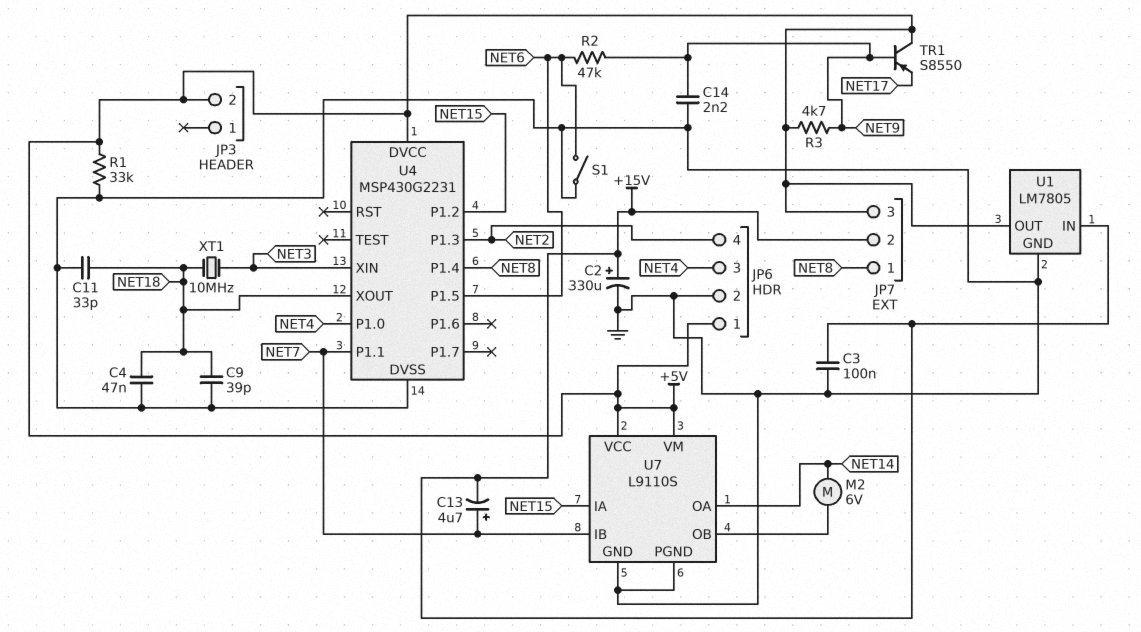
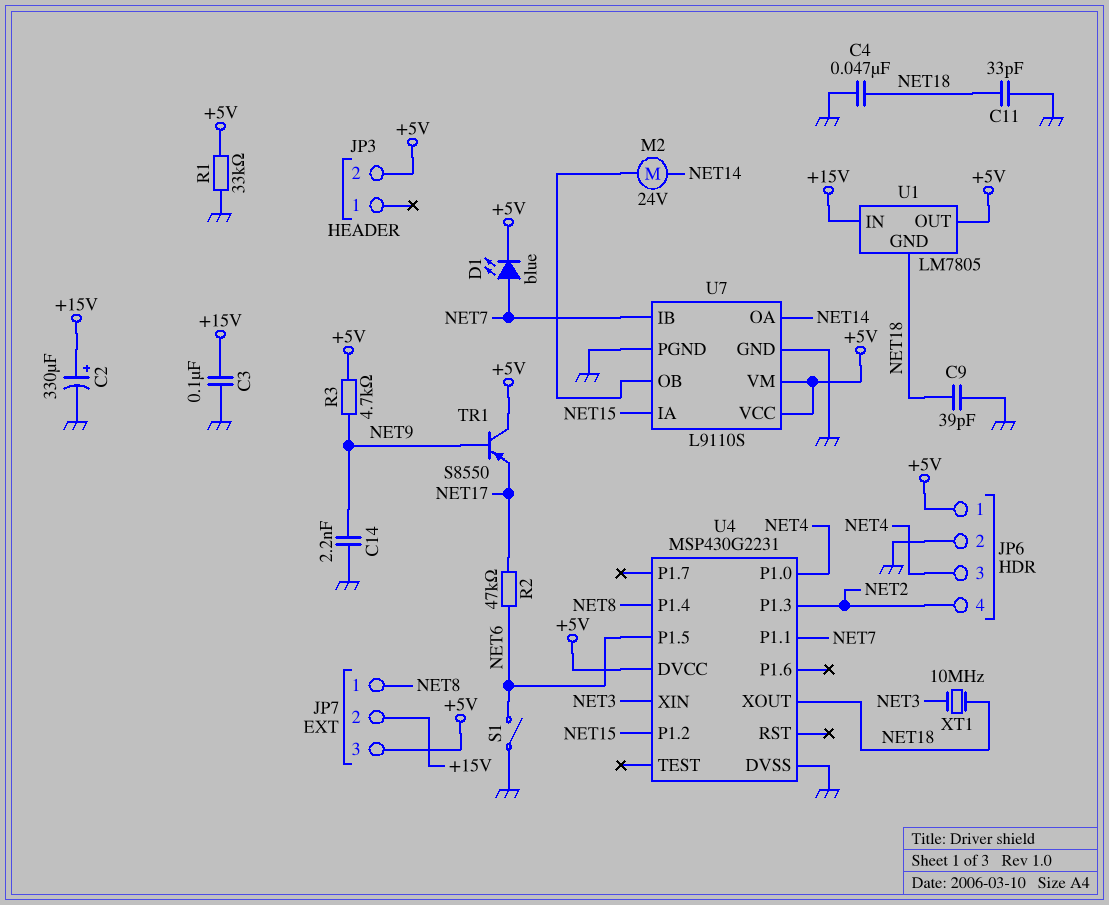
C13: 4.7uF (plus NET7, minus +15V) -> none
D1: none -> LED blue (A NET7, K +5V)
M2: motor 6V (NET14, U7/OB) -> motor 24V (NET14, U7/OB)
R2: 47k (NET6, NET9) -> 47k (NET6, NET17)
U1 pin GND: GND -> NET18

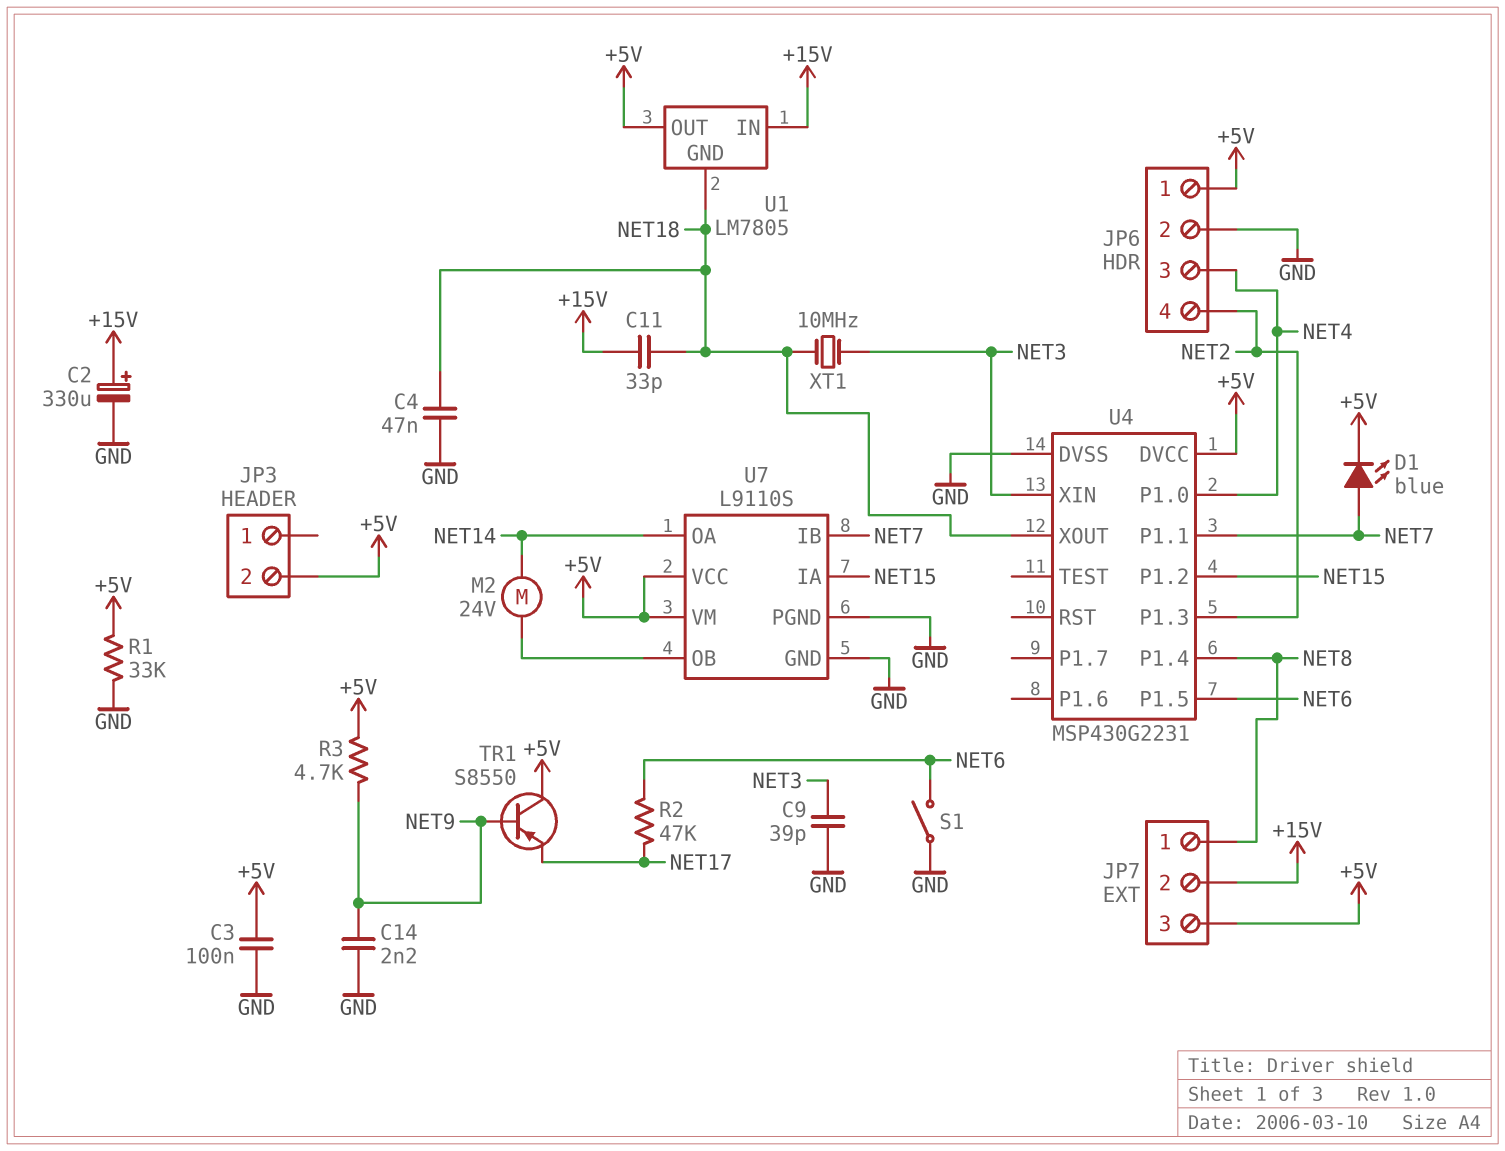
C3: 100nF (+15V, GND) -> 100nF (+5V, GND)
C9: 39pF (GND, NET18) -> 39pF (GND, NET3)
C11: 33pF (GND, NET18) -> 33pF (+15V, NET18)

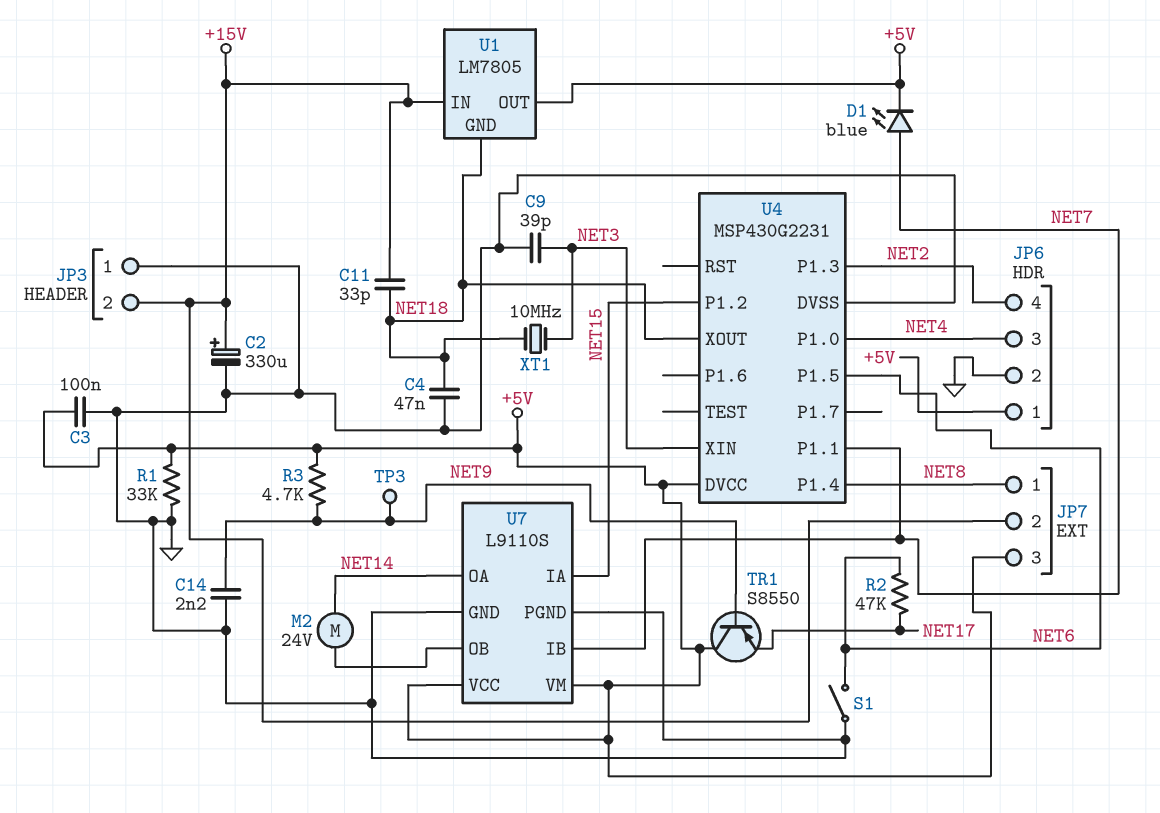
JP3 pin 1: none -> GND
JP3 pin 2: +5V -> +15V
TP3: none -> test point (NET9)

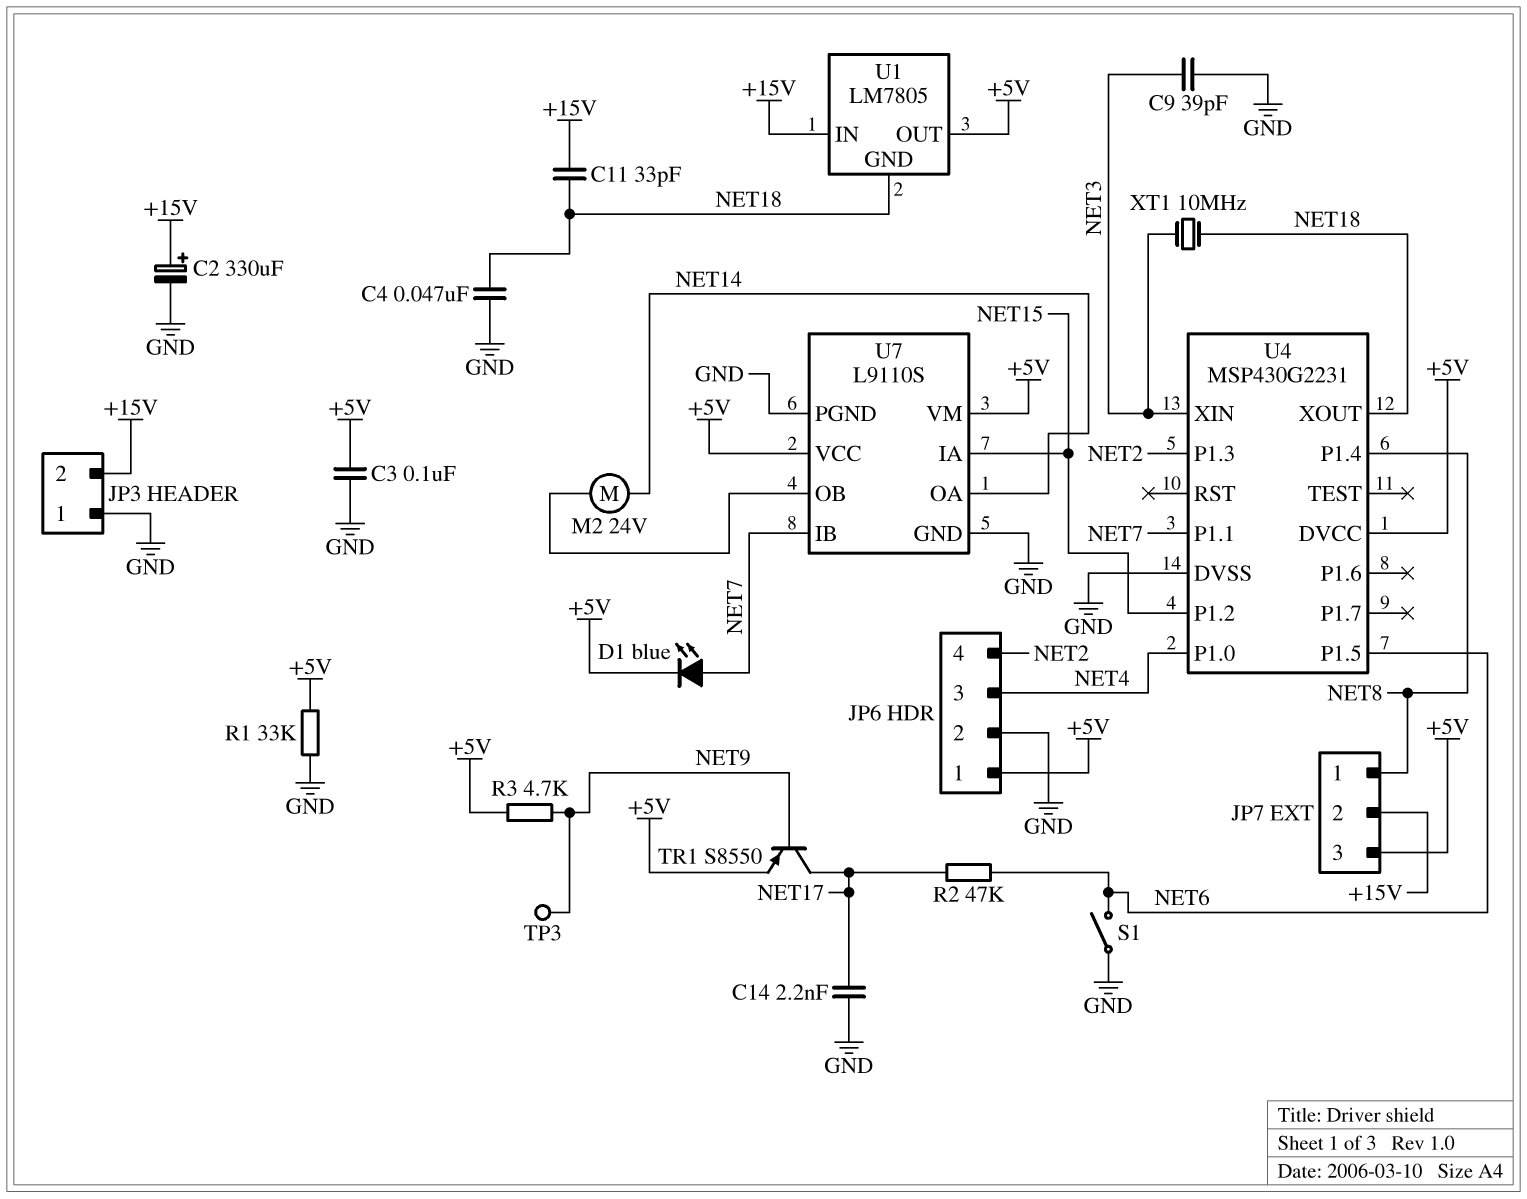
C14: 2.2nF (GND, NET9) -> 2.2nF (GND, NET17)
TR1: PNP S8550 (B NET9, C +5V, E NET17) -> PNP S8550 (B NET9, C NET17, E +5V)

